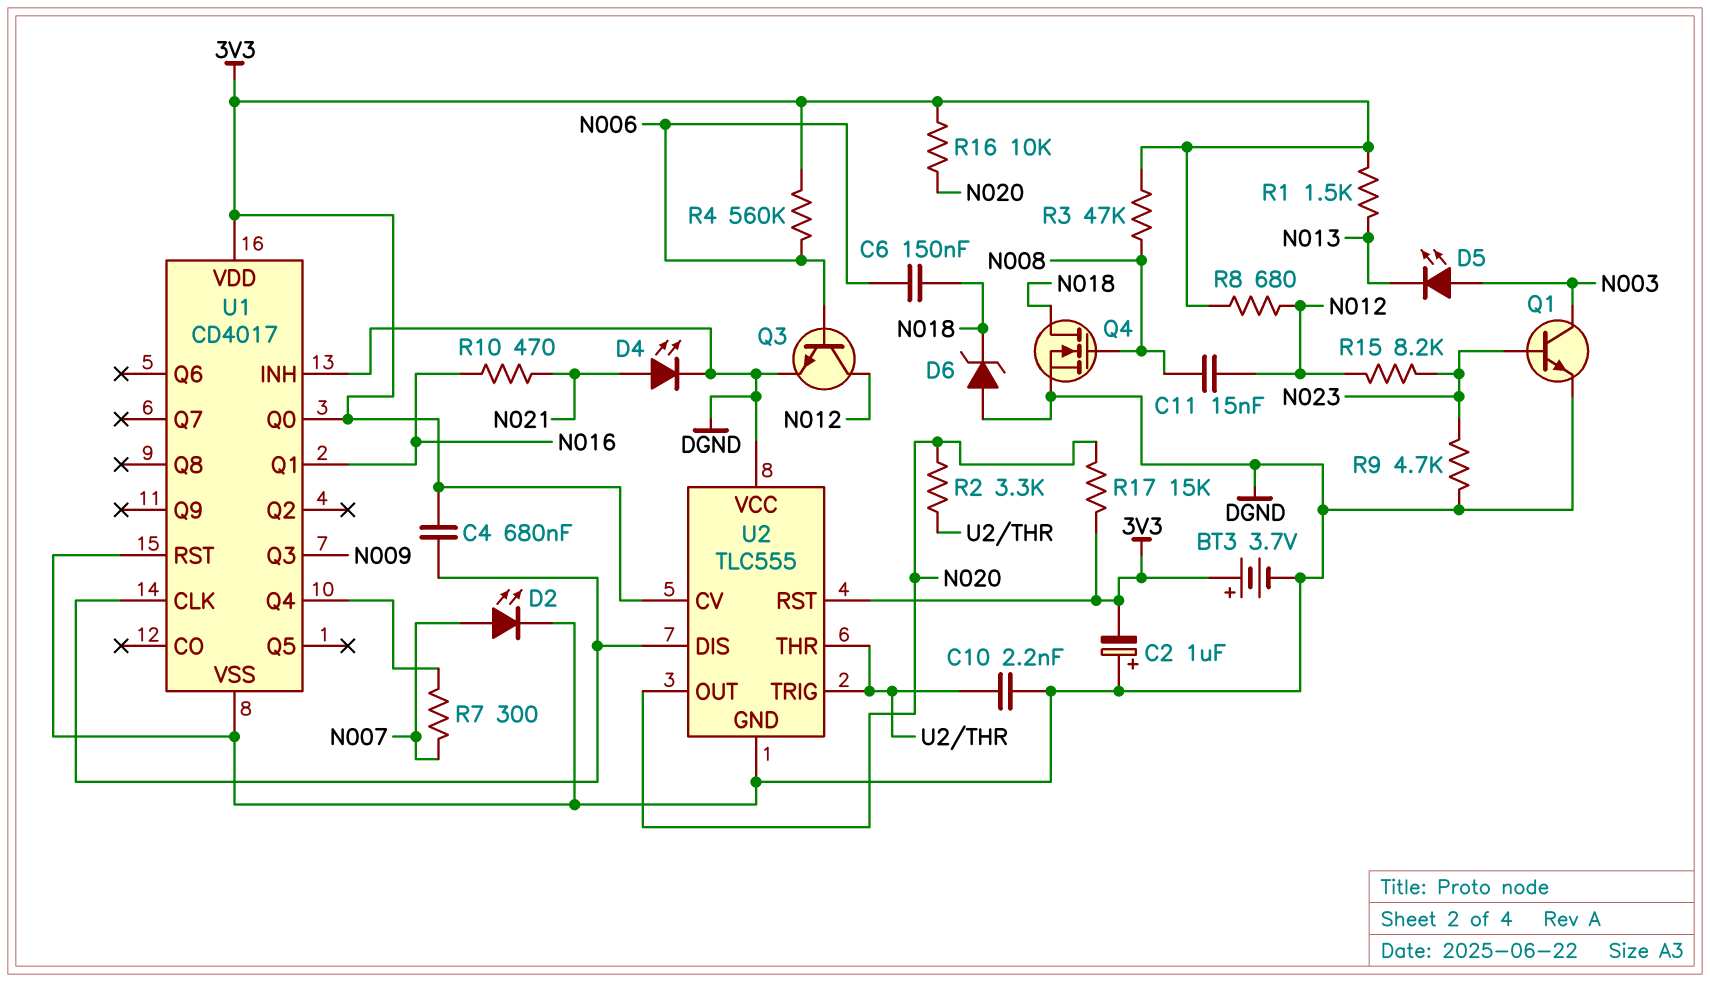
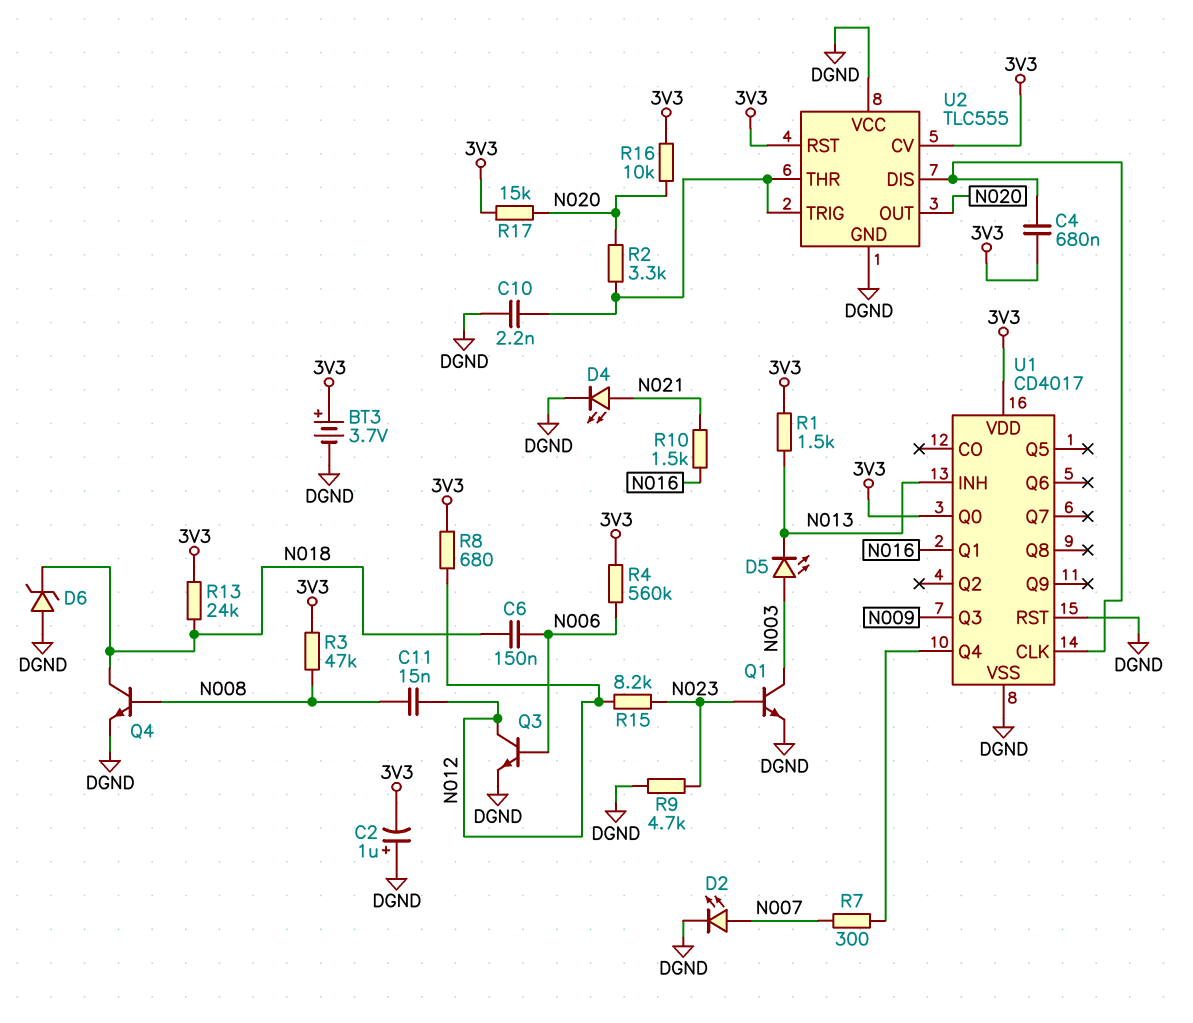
Q4: NMOS (G N008, D N018, S DGND) -> NPN (B N008, C N018, E DGND)
R10: 470 (N016, N021) -> 1.5k (N016, N021)
R13: none -> 24k (3V3, N018)
U1 pin INH: DGND -> N013

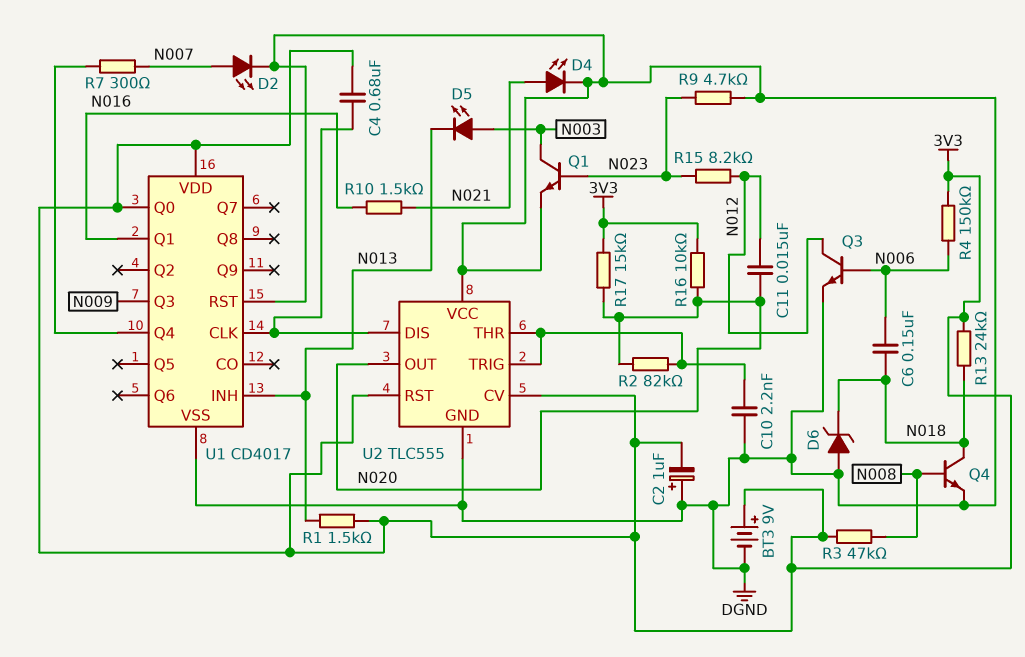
BT3: 3.7V (plus 3V3, minus DGND) -> 9V (plus 3V3, minus DGND)
C11: 15nF (N008, N012) -> 15nF (N012, N020)
R2: 3.3k (N020, U2/THR) -> 82k (N020, U2/THR)
R4: 560k (3V3, N006) -> 150k (3V3, N006)
R8: 680 (3V3, N012) -> none

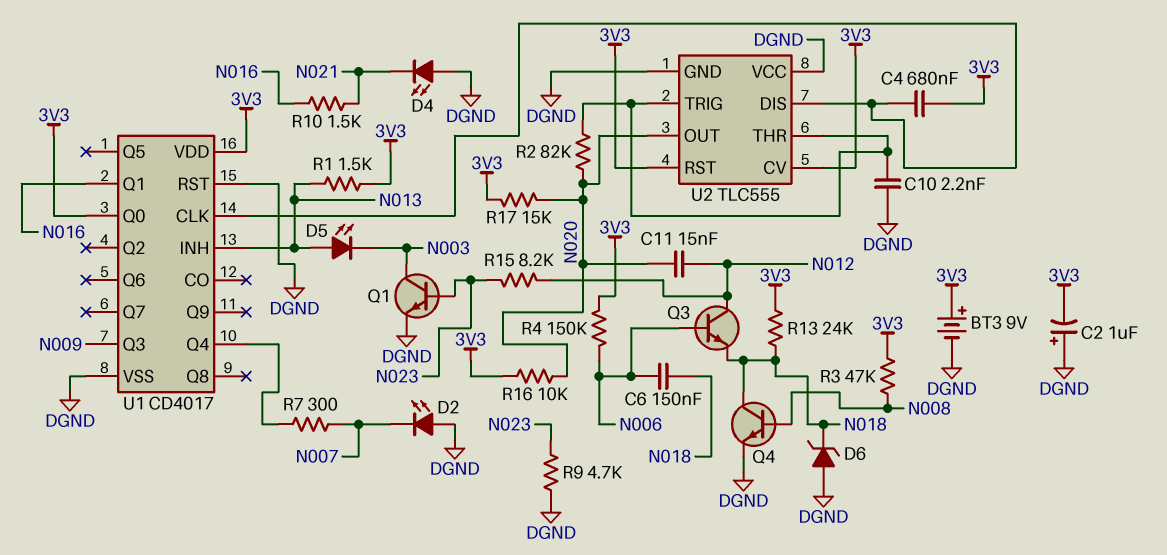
D2: LED (A N007, K DGND) -> LED (A DGND, K N007)
D4: LED (A N021, K DGND) -> LED (A DGND, K N021)
D5: LED (A N003, K N013) -> LED (A N013, K N003)
Q3: NPN (B N006, C N012, E DGND) -> NPN (B N006, C N012, E N018)

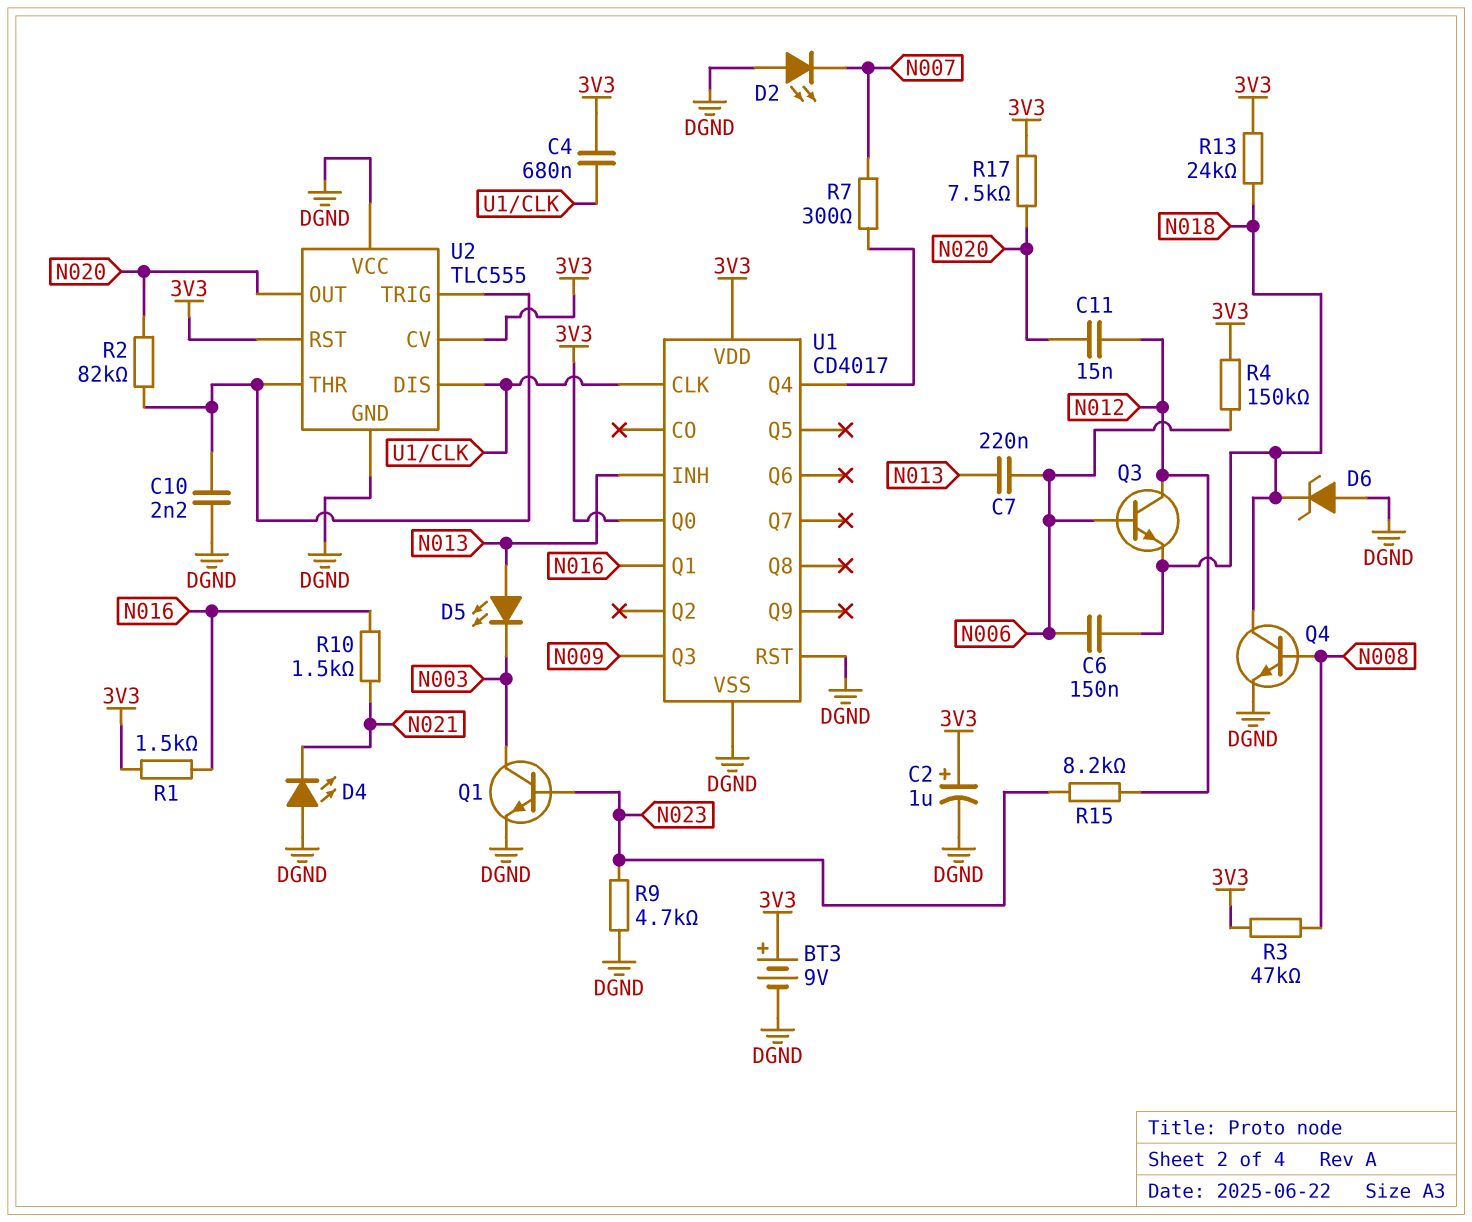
C2: 1uF (plus DGND, minus 3V3) -> 1uF (plus 3V3, minus DGND)
C7: none -> 220nF (N006, N013)
R1: 1.5k (3V3, N013) -> 1.5k (3V3, N016)
R16: 10k (3V3, N020) -> none
R17: 15k (3V3, N020) -> 7.5k (3V3, N020)

